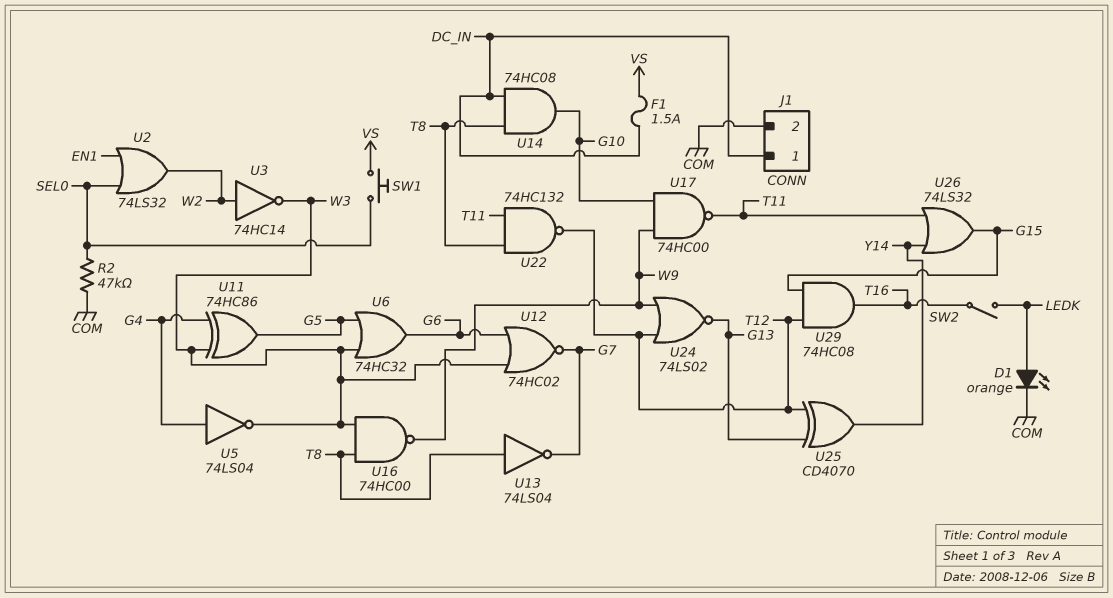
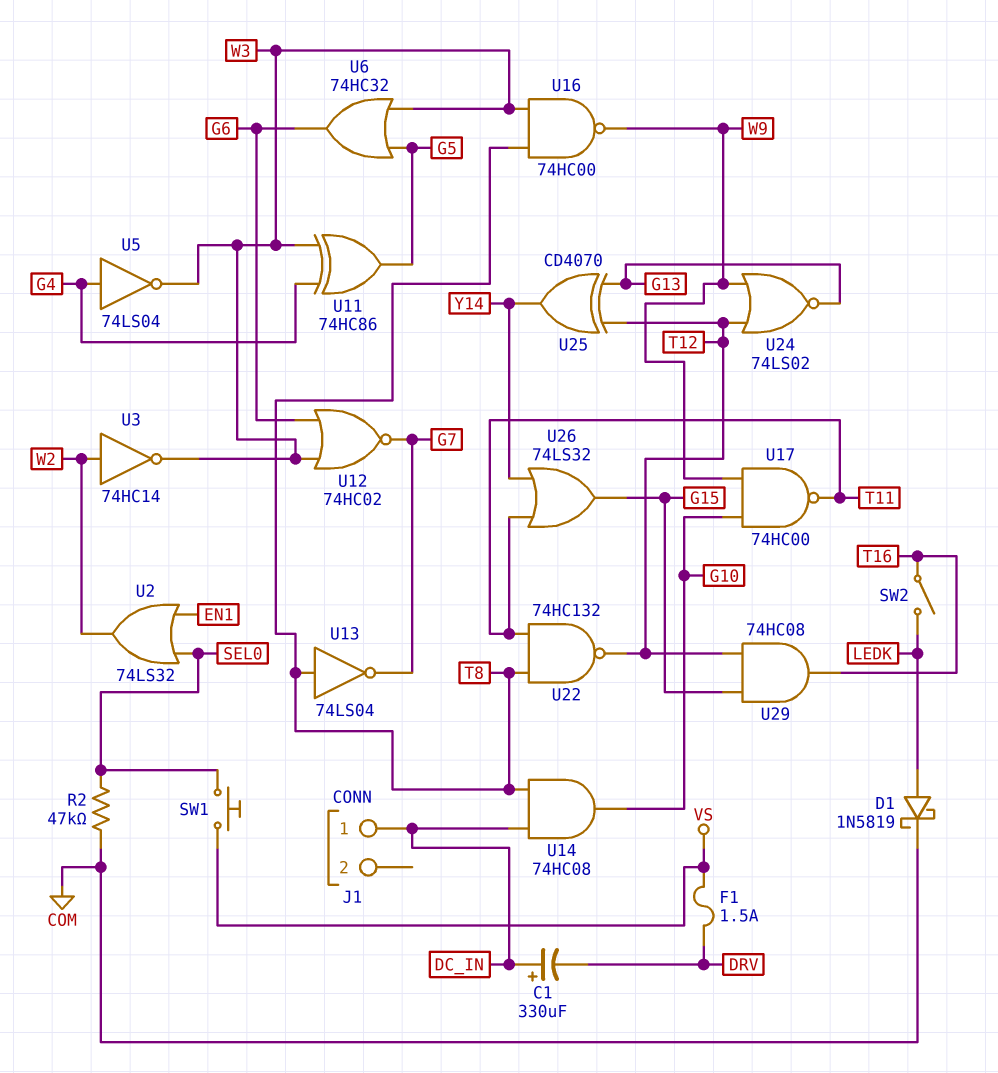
C1: none -> 330uF (plus DC_IN, minus DRV)
D1: LED orange (A LEDK, K COM) -> schottky 1N5819 (A LEDK, K COM)
F1: 1.5A (DC_IN, VS) -> 1.5A (DRV, VS)
J1 pin 2: COM -> none

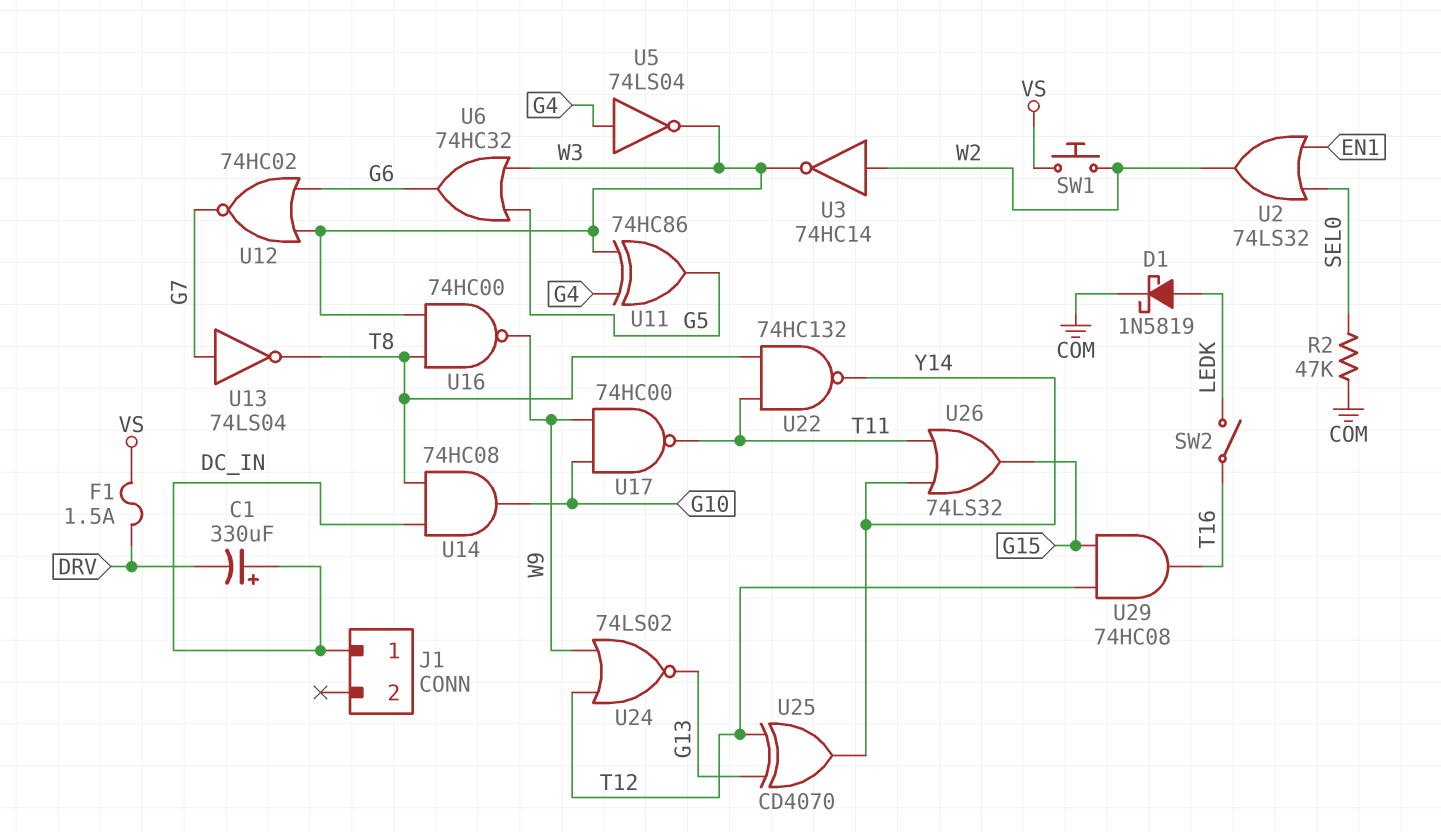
SW1: button (SEL0, VS) -> button (VS, W2)
U13: NOT 74LS04 (in T8, out G7) -> NOT 74LS04 (in G7, out T8)
U22: NAND 74HC132 (in T8, in T11, out T12) -> NAND 74HC132 (in T8, in T11, out Y14)

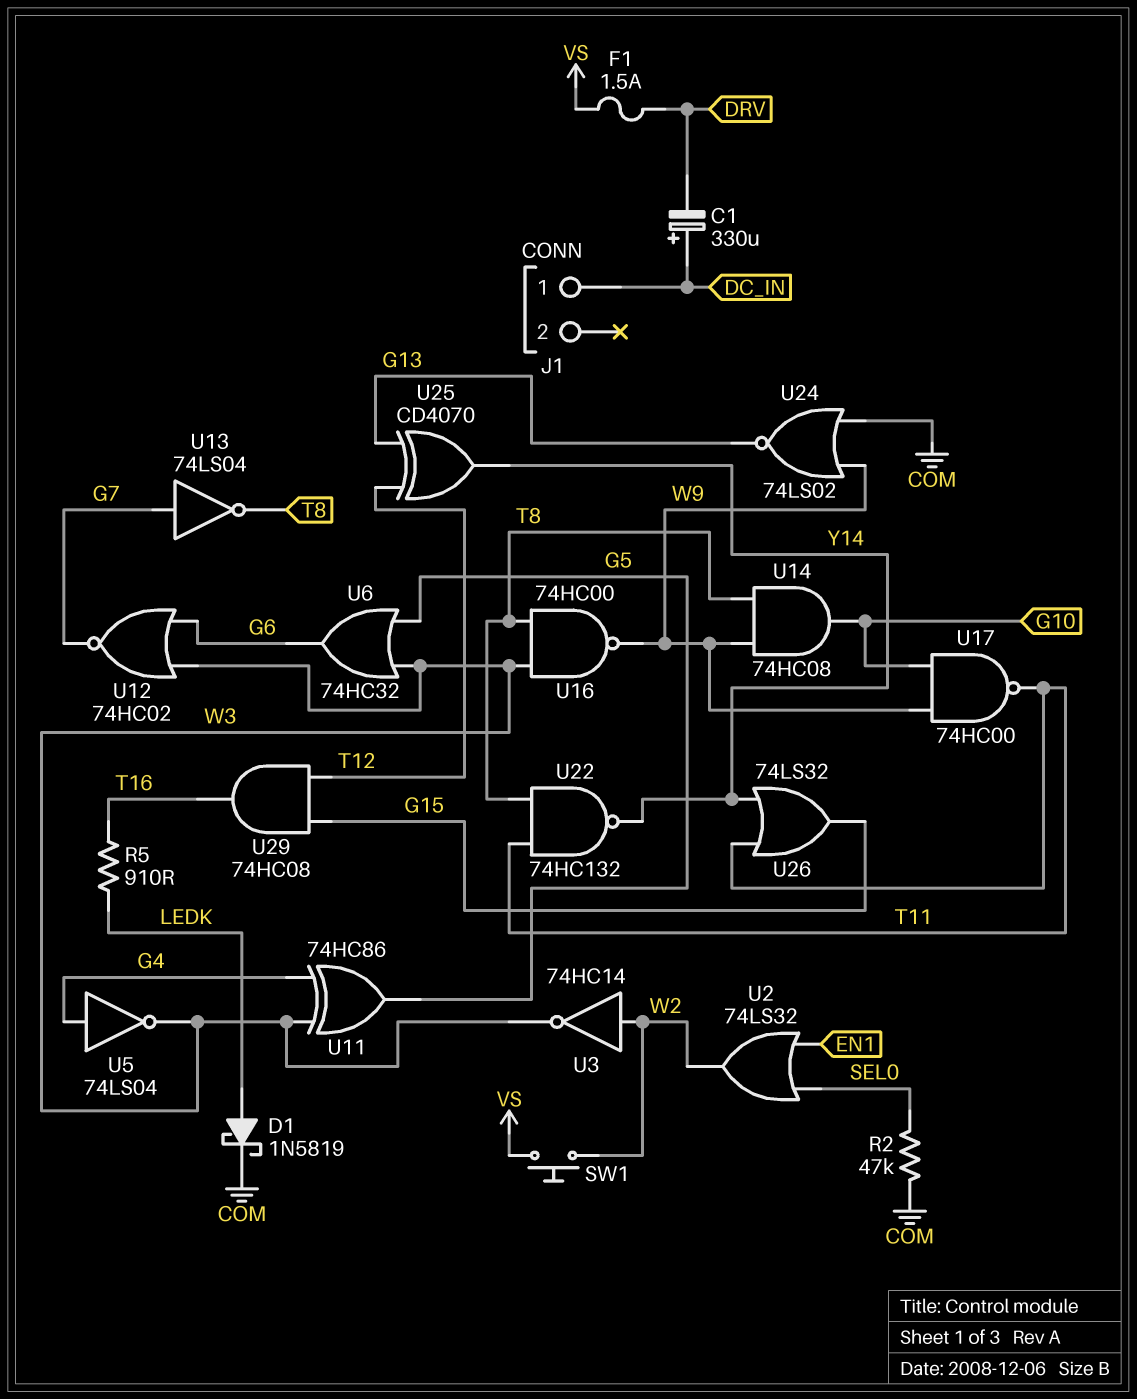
R5: none -> 910 (LEDK, T16)
SW2: switch (LEDK, T16) -> none
U14: AND 74HC08 (in DC_IN, in T8, out G10) -> AND 74HC08 (in T8, in W9, out G10)
U24: NOR 74LS02 (in T12, in W9, out G13) -> NOR 74LS02 (in COM, in W9, out G13)

